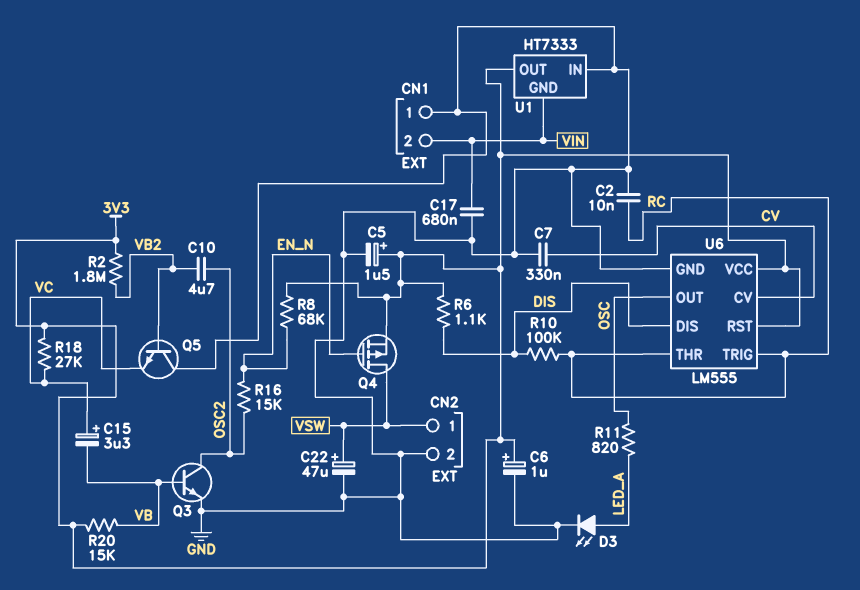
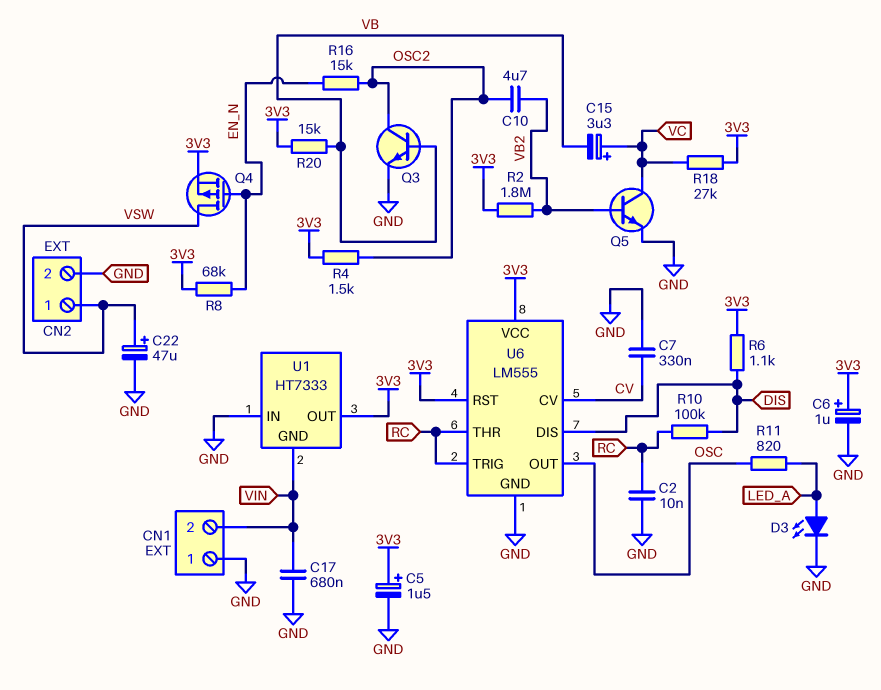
Q5: NPN (B VB2, C GND, E VC) -> NPN (B VB2, C VC, E GND)
R4: none -> 1.5k (3V3, OSC2)

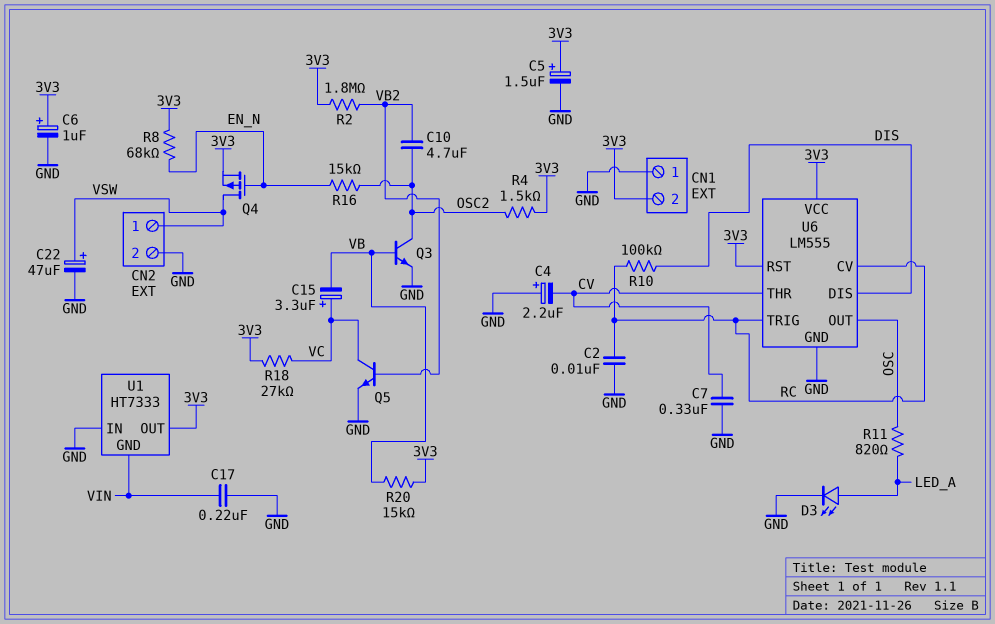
C4: none -> 2.2uF (plus GND, minus CV)
C17: 680nF (GND, VIN) -> 220nF (GND, VIN)
CN1 pin 2: VIN -> 3V3
R6: 1.1k (3V3, DIS) -> none
U6 pin CV: CV -> RC
U6 pin THR: RC -> CV

